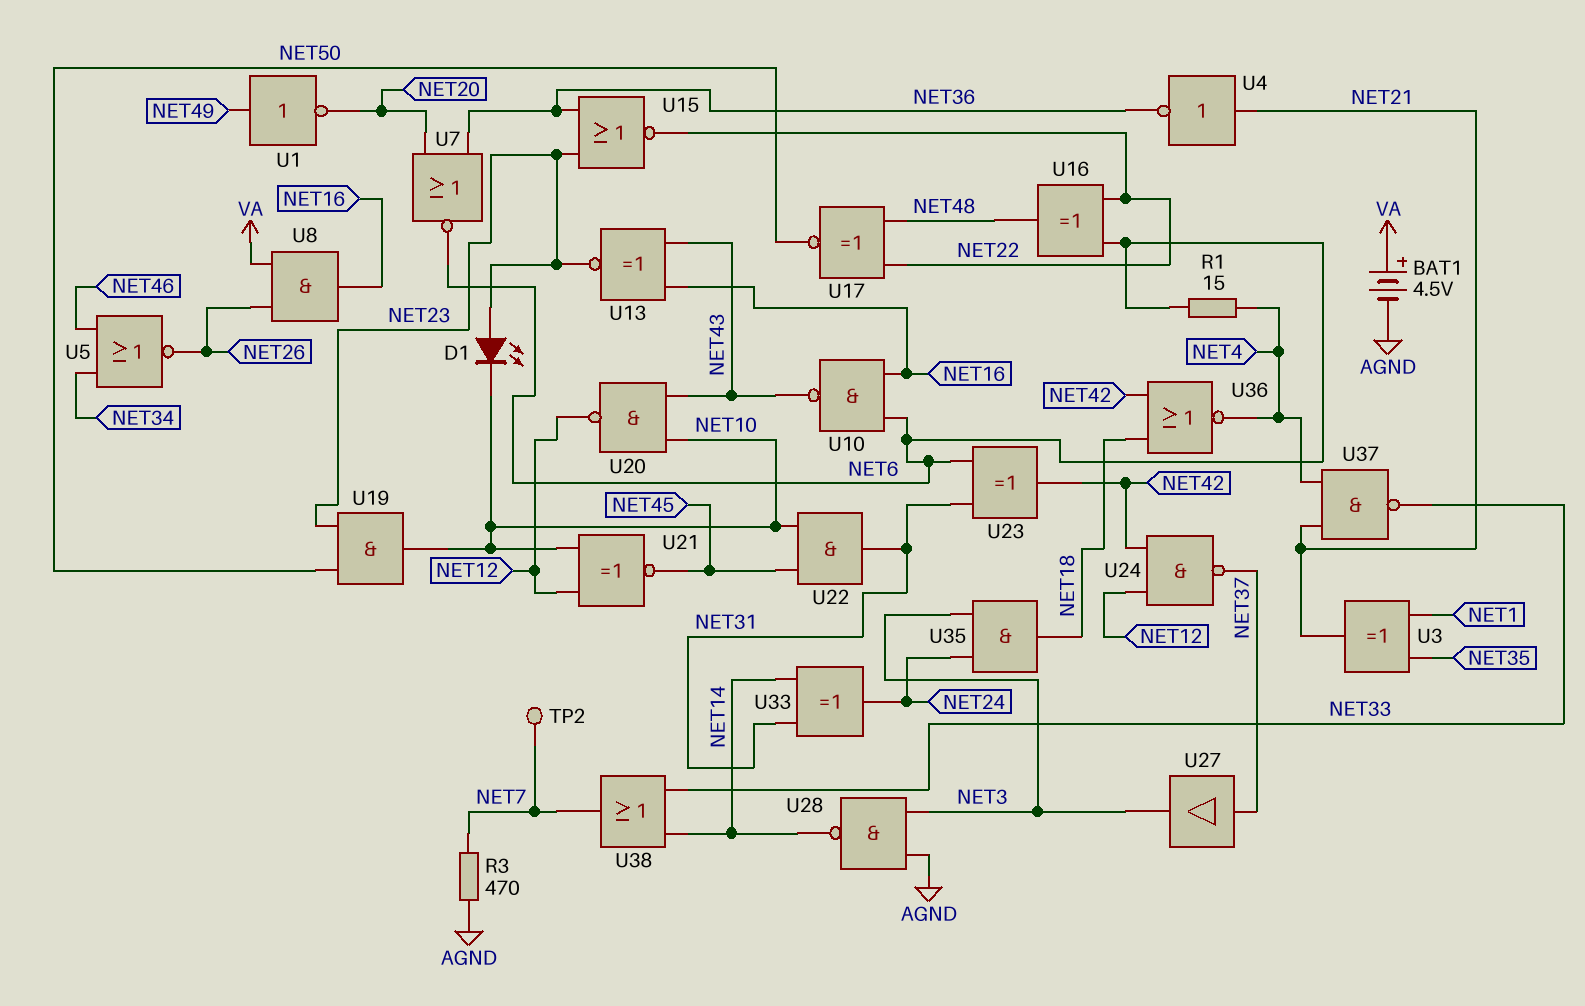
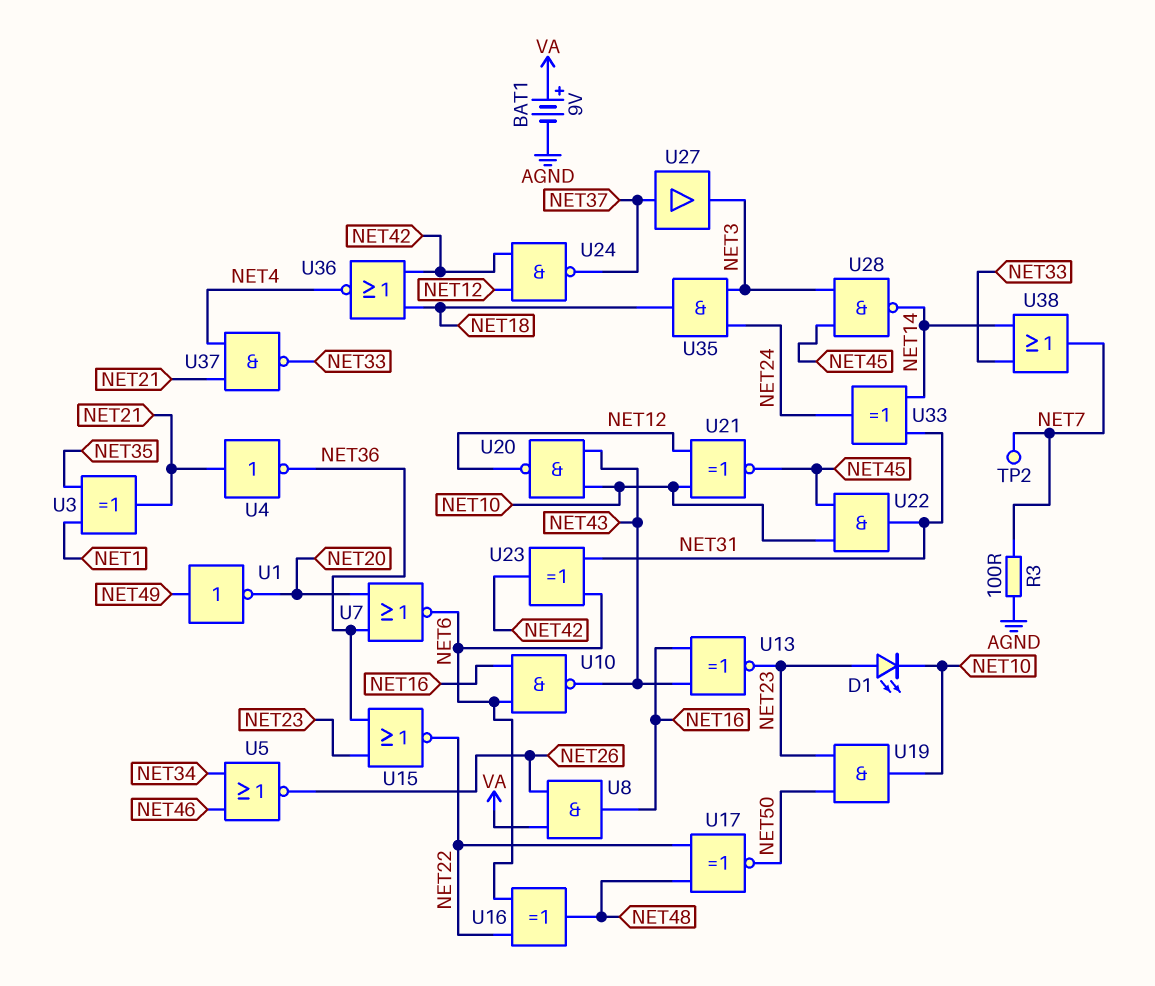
BAT1: 4.5V (plus VA, minus AGND) -> 9V (plus VA, minus AGND)
R1: 15 (NET4, NET6) -> none
R3: 470 (AGND, NET7) -> 100 (AGND, NET7)
U28: NAND (in AGND, in NET3, out NET14) -> NAND (in NET3, in NET45, out NET14)

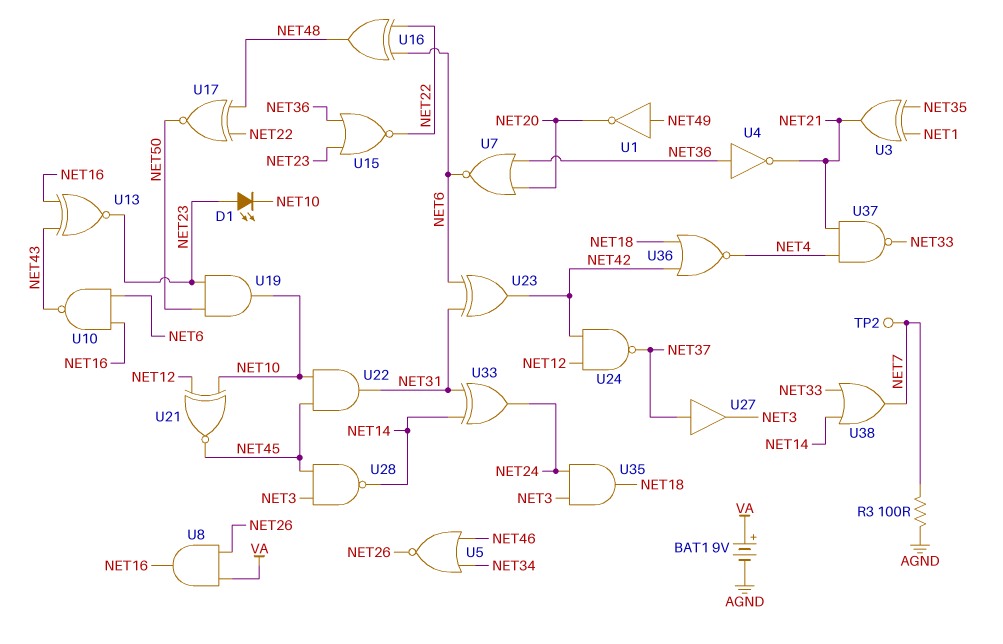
U4: NOT (in NET21, out NET36) -> NOT (in NET36, out NET21)
U20: NAND (in NET10, in NET43, out NET12) -> none

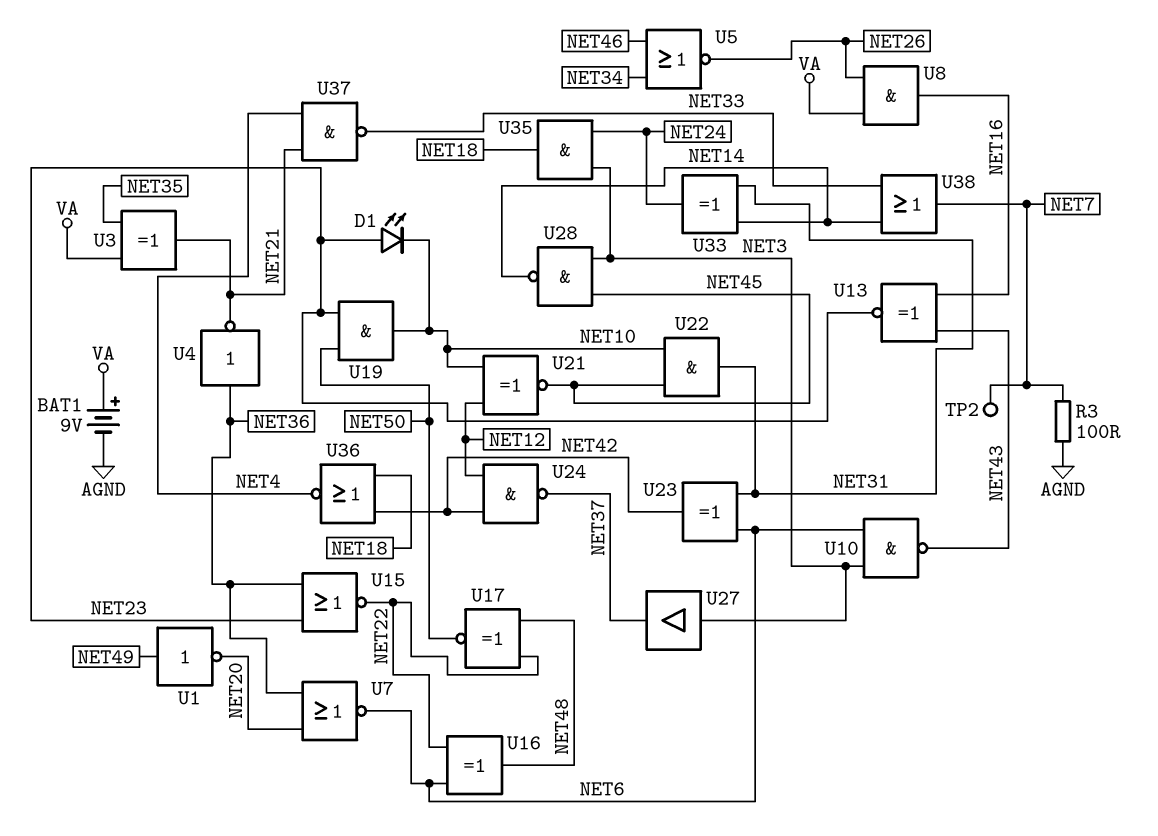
U3: XOR (in NET1, in NET35, out NET21) -> XOR (in NET35, in VA, out NET21)
U10: NAND (in NET6, in NET16, out NET43) -> NAND (in NET3, in NET6, out NET43)
U27: buffer (in NET37, out NET3) -> buffer (in NET3, out NET37)

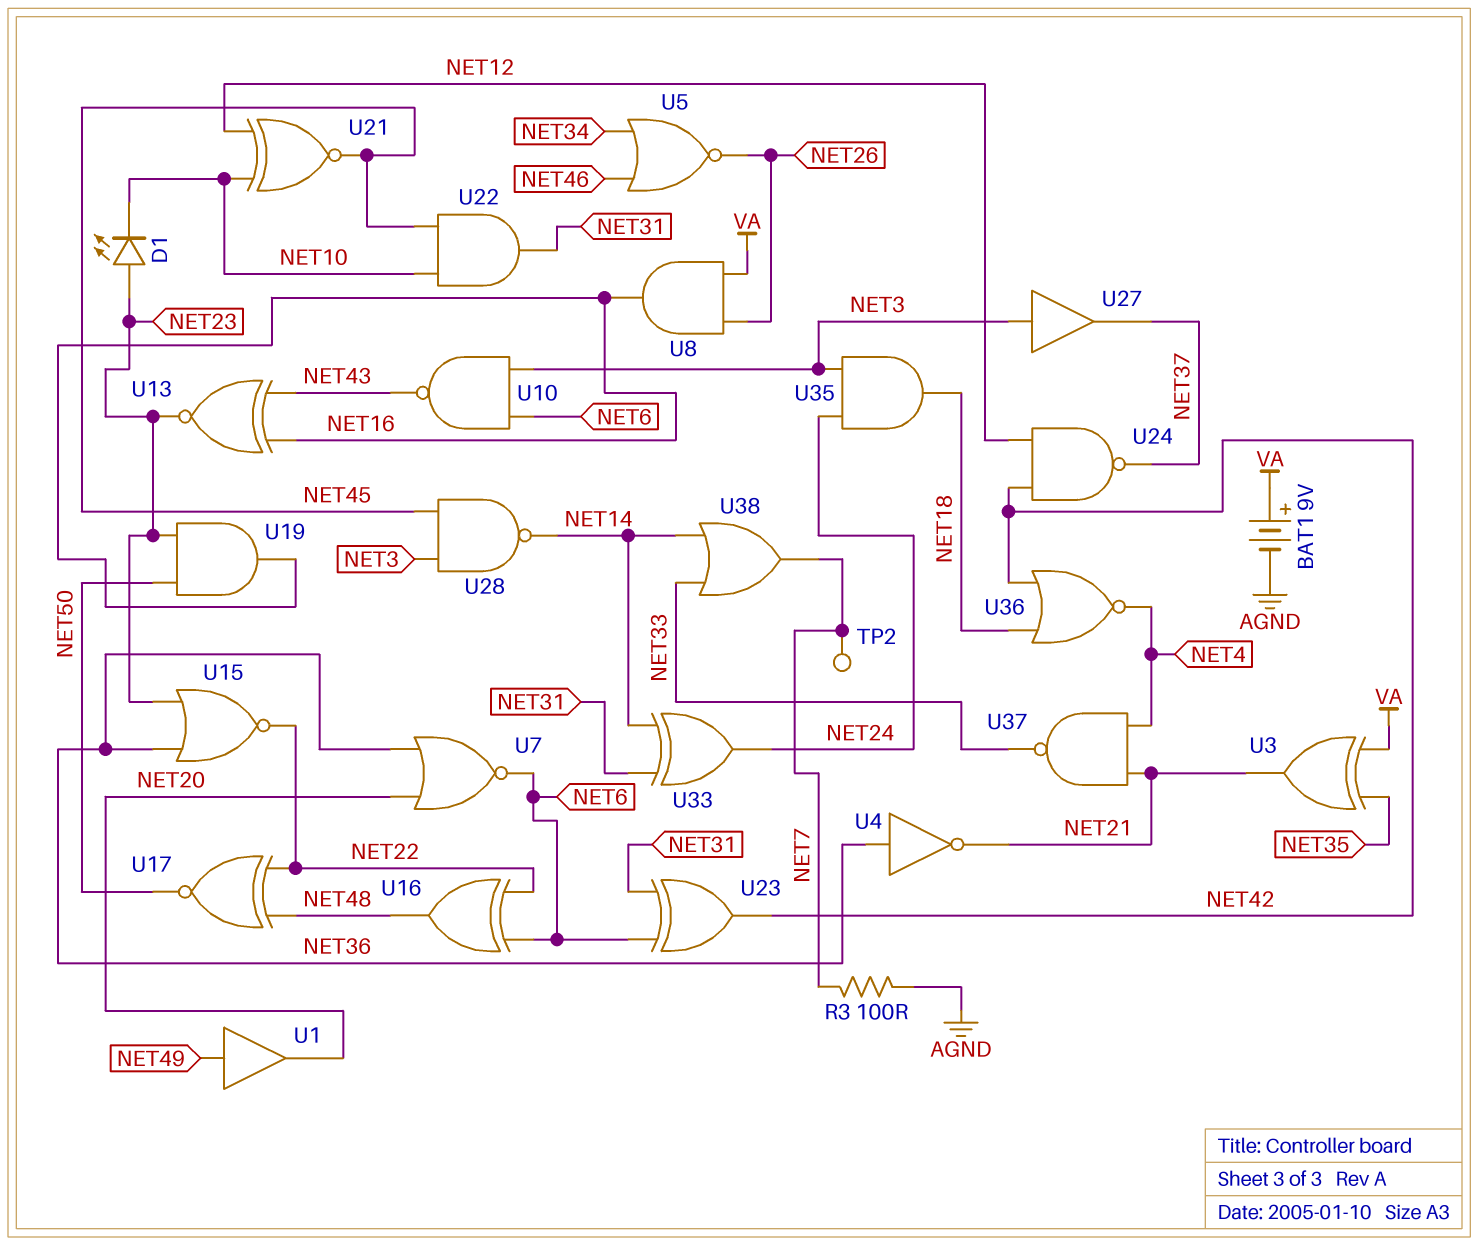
U1: NOT (in NET49, out NET20) -> buffer (in NET49, out NET20)
U19: AND (in NET23, in NET50, out NET10) -> AND (in NET23, in NET50, out NET16)

